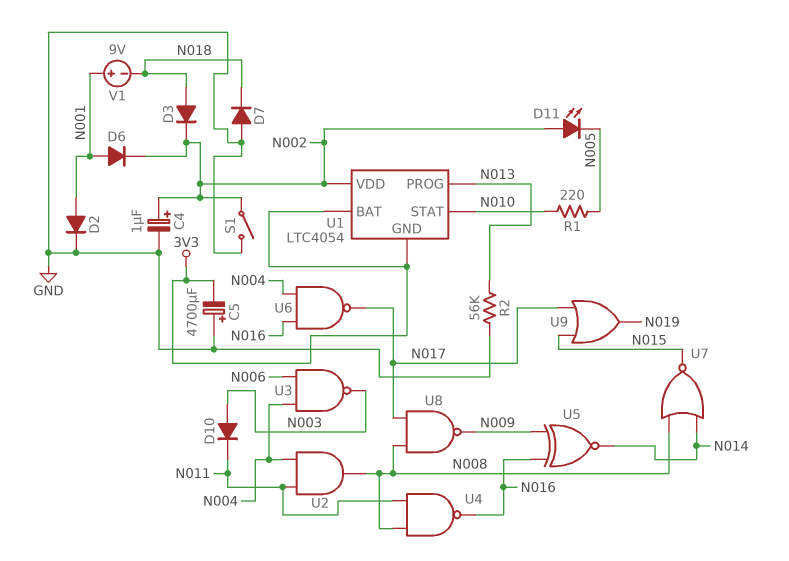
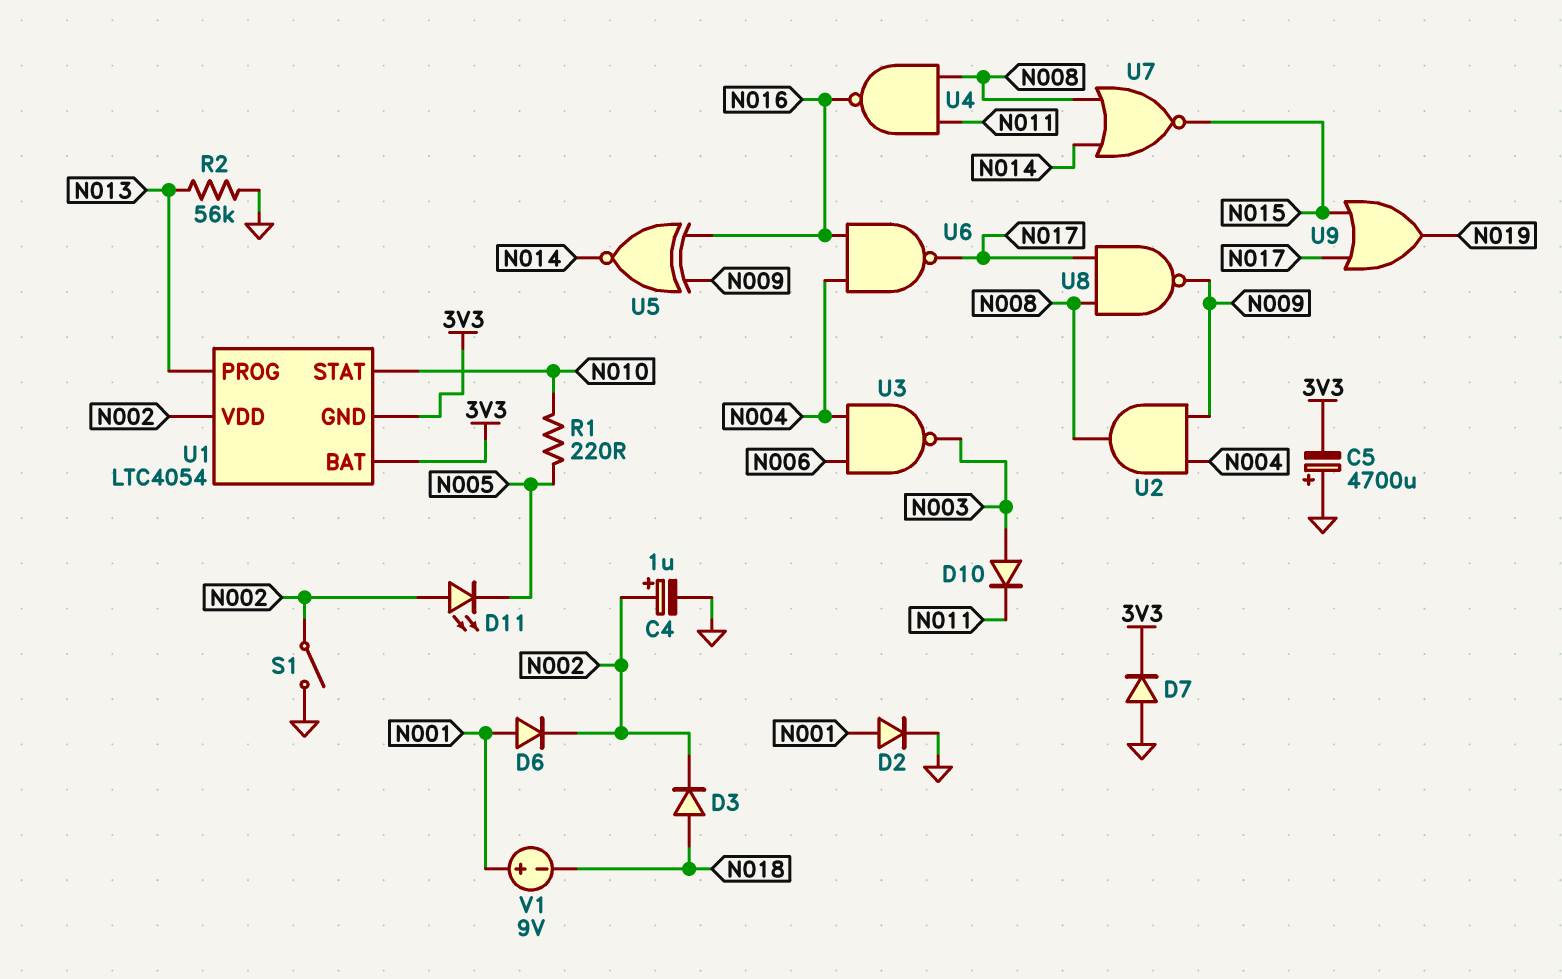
D7: diode (A GND, K N018) -> diode (A GND, K 3V3)
U2: AND (in N004, in N011, out N008) -> AND (in N004, in N009, out N008)

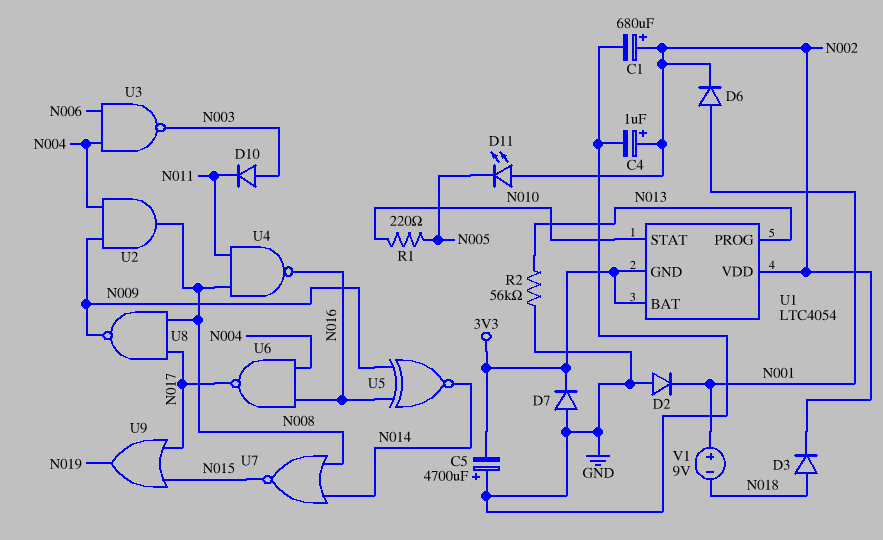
C1: none -> 680uF (plus N002, minus GND)
D2: diode (A N001, K GND) -> diode (A GND, K N001)
S1: switch (GND, N002) -> none

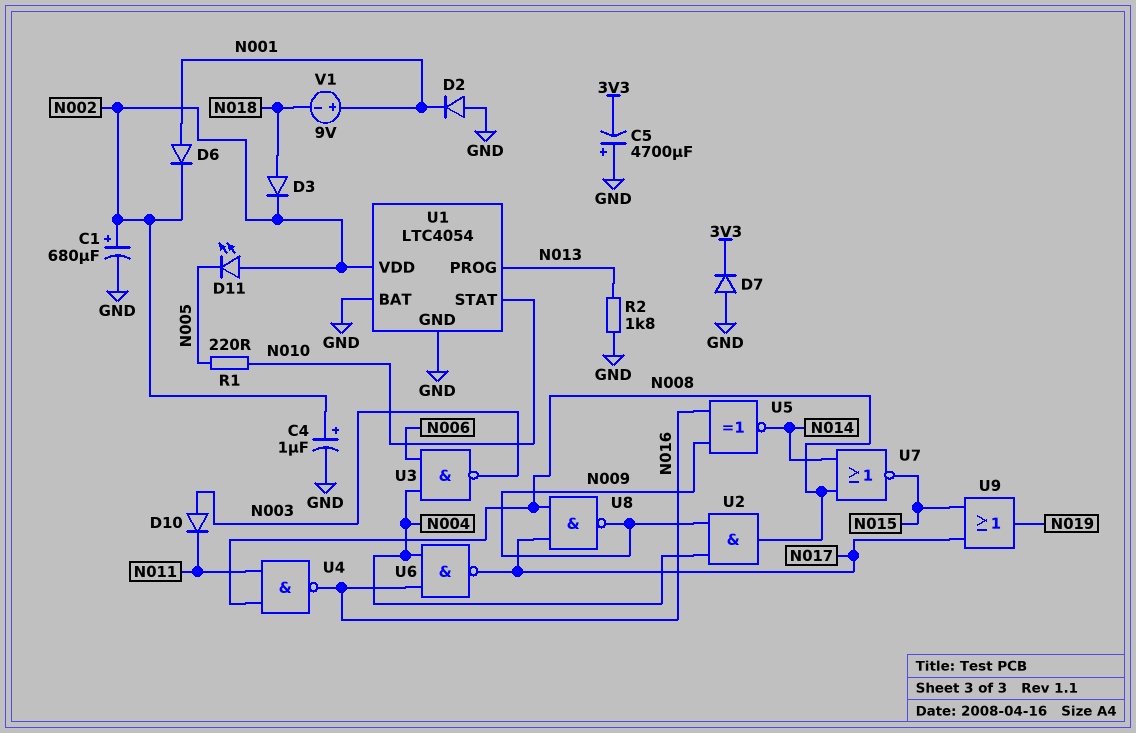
R2: 56k (GND, N013) -> 1.8k (GND, N013)
U1 pin BAT: 3V3 -> GND
U1 pin GND: 3V3 -> GND

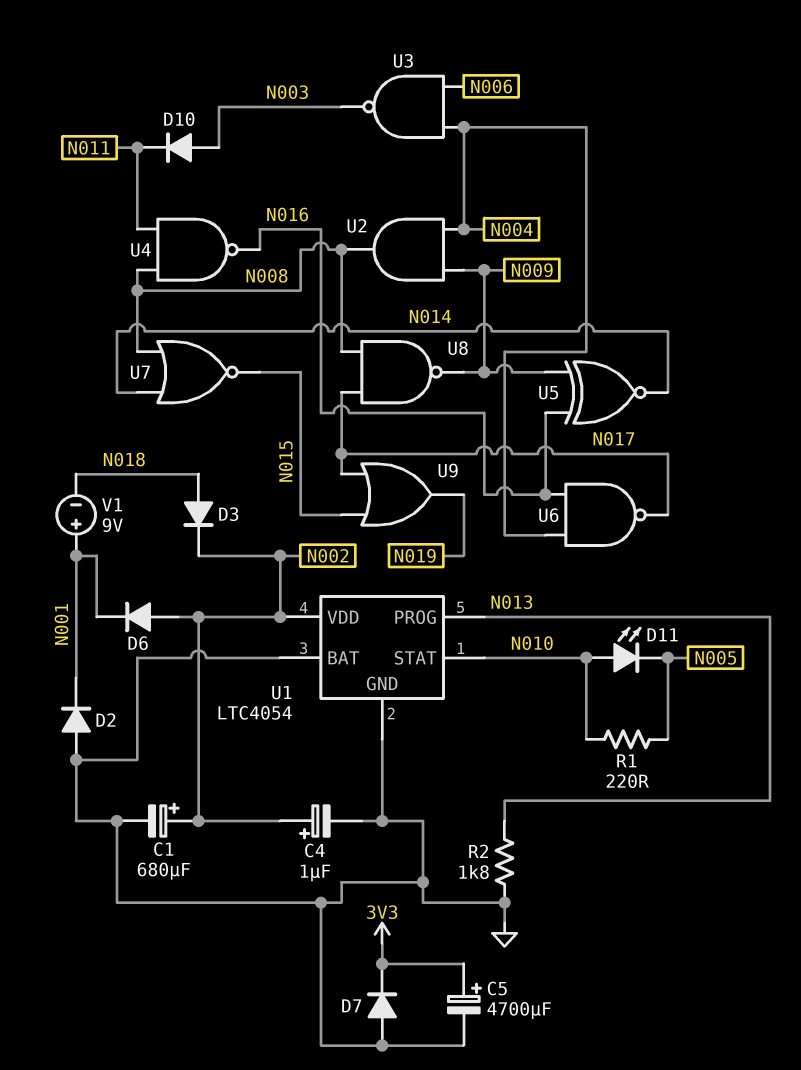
C5: 4700uF (plus GND, minus 3V3) -> 4700uF (plus 3V3, minus GND)
D6: diode (A N001, K N002) -> diode (A N002, K N001)
D11: LED (A N002, K N005) -> LED (A N010, K N005)

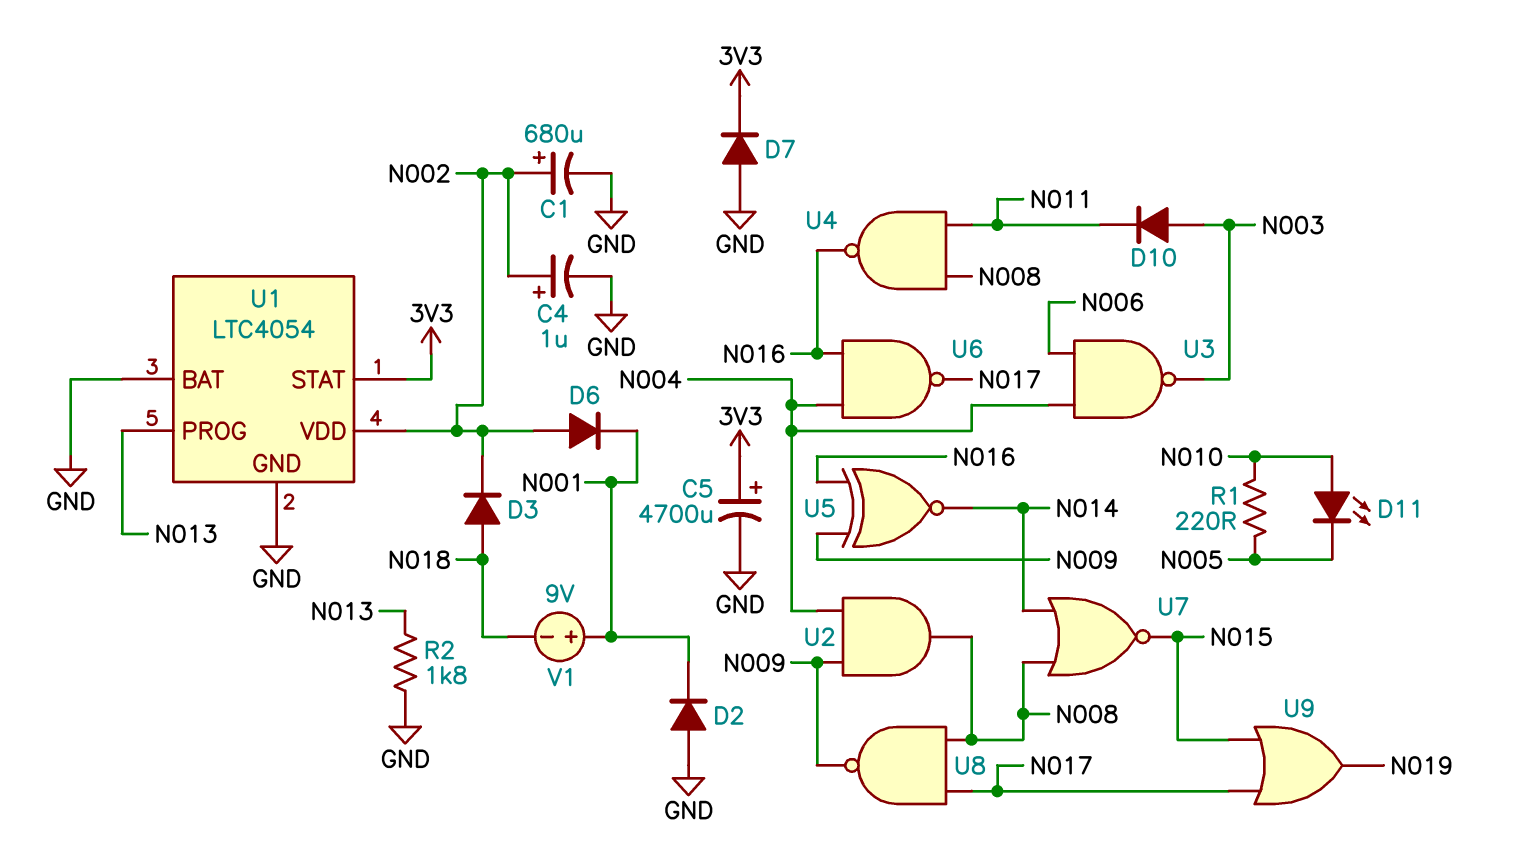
U1 pin STAT: N010 -> 3V3

